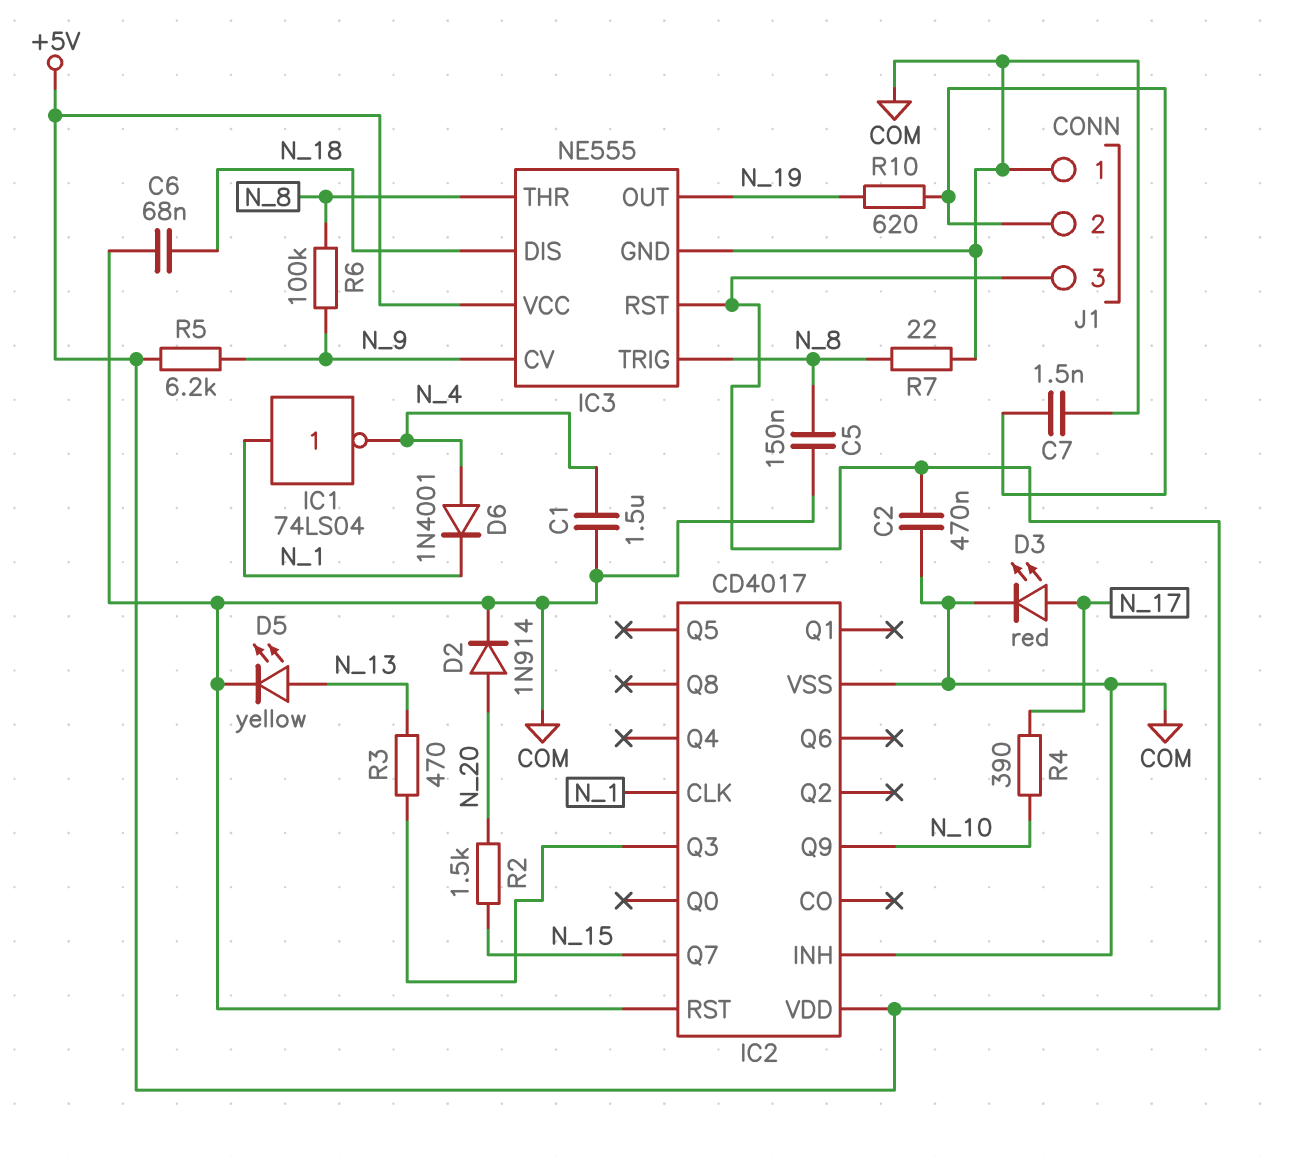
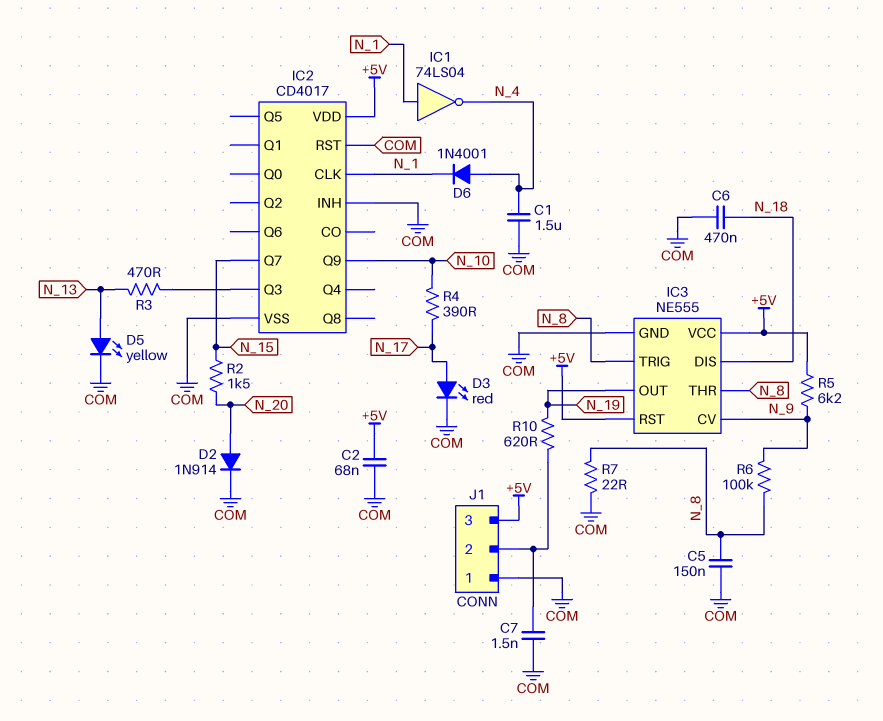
C2: 470nF (+5V, COM) -> 68nF (+5V, COM)
C6: 68nF (COM, N_18) -> 470nF (COM, N_18)

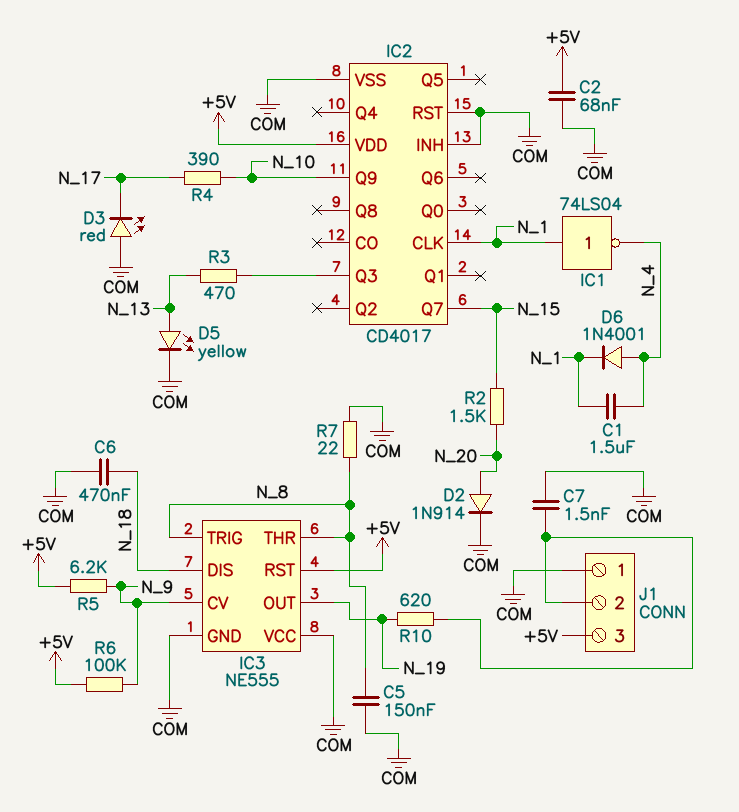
C1: 1.5uF (COM, N_4) -> 1.5uF (N_1, N_4)
D3: LED red (A N_17, K COM) -> LED red (A COM, K N_17)
IC3 pin VCC: +5V -> COM
R6: 100k (N_8, N_9) -> 100k (+5V, N_9)

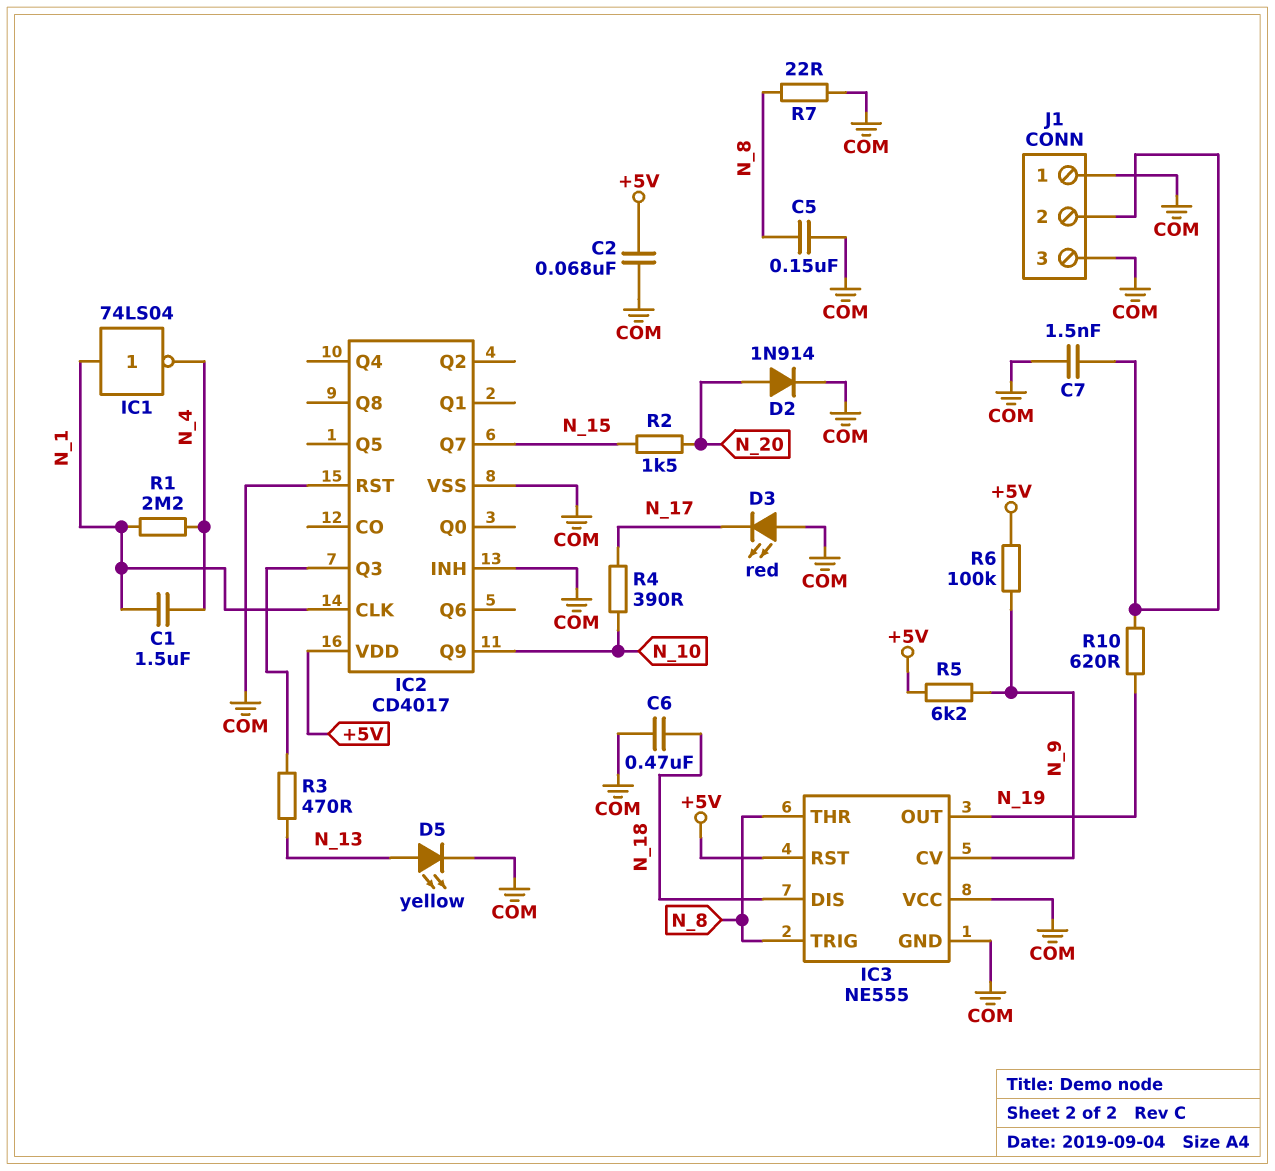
D6: diode 1N4001 (A N_4, K N_1) -> none
J1 pin 3: +5V -> COM
R1: none -> 2.2M (N_1, N_4)

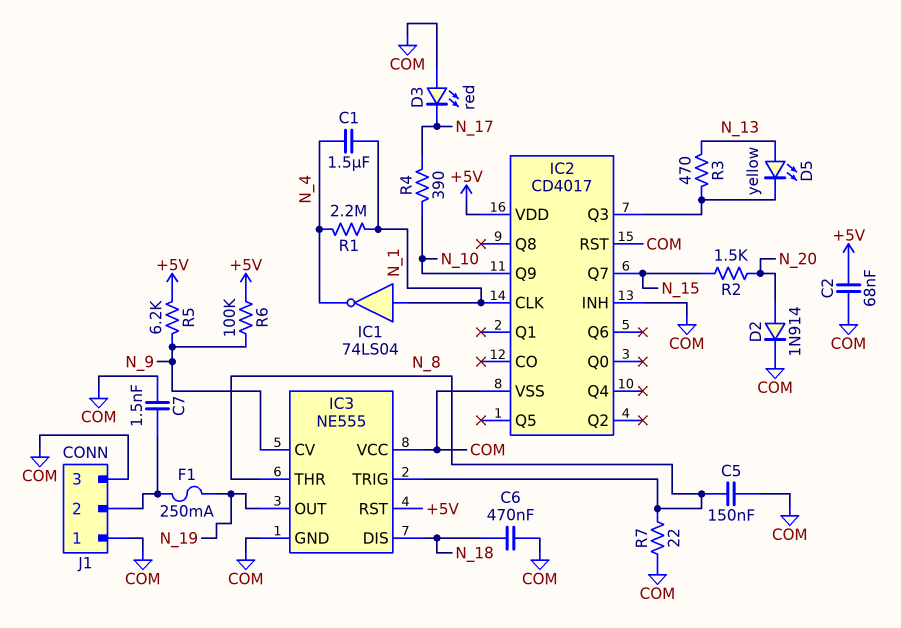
D5: LED yellow (A N_13, K COM) -> LED yellow (A N_13, K IC2/Q3)
F1: none -> 250mA (J1/2, N_19)
R10: 620 (J1/2, N_19) -> none

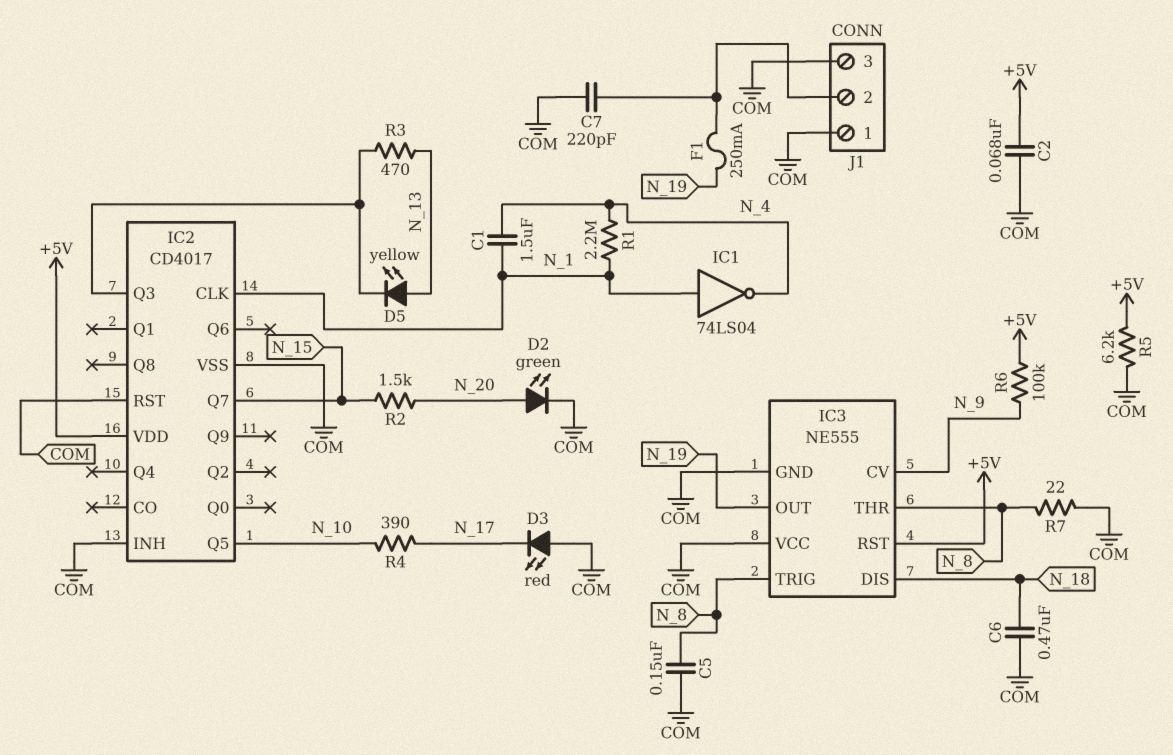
C7: 1.5nF (COM, J1/2) -> 220pF (COM, J1/2)
D2: diode 1N914 (A N_20, K COM) -> LED green (A N_20, K COM)
IC2 pin Q5: none -> N_10
IC2 pin Q9: N_10 -> none
R5: 6.2k (+5V, N_9) -> 6.2k (+5V, COM)

